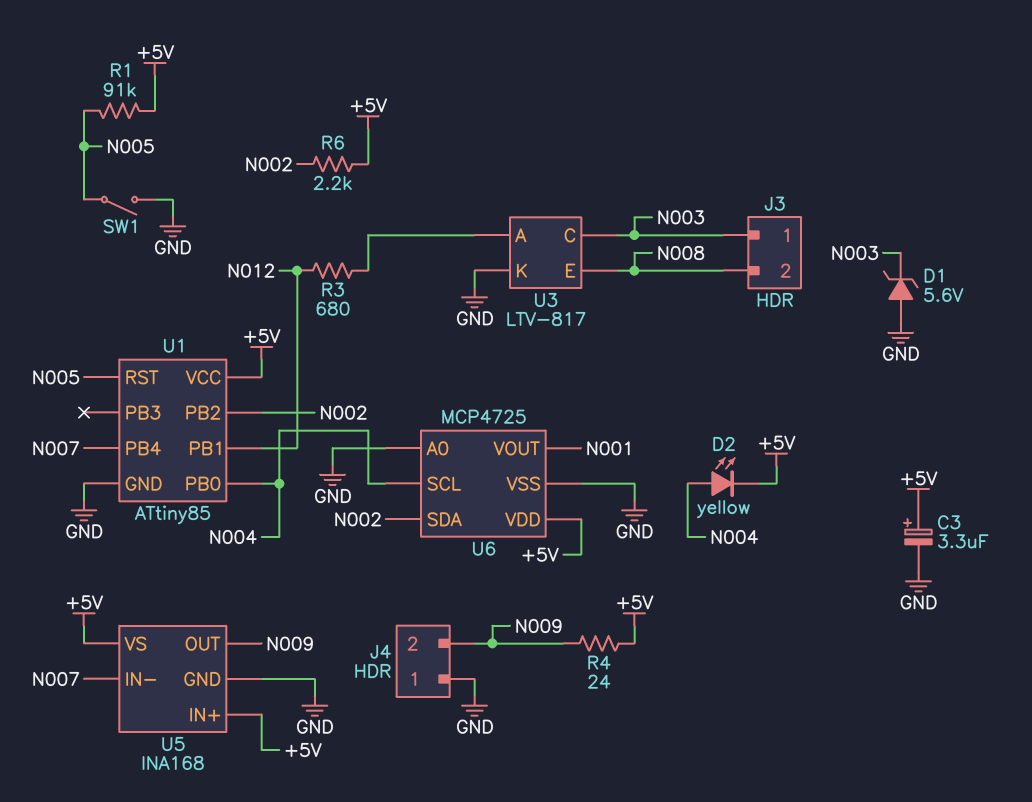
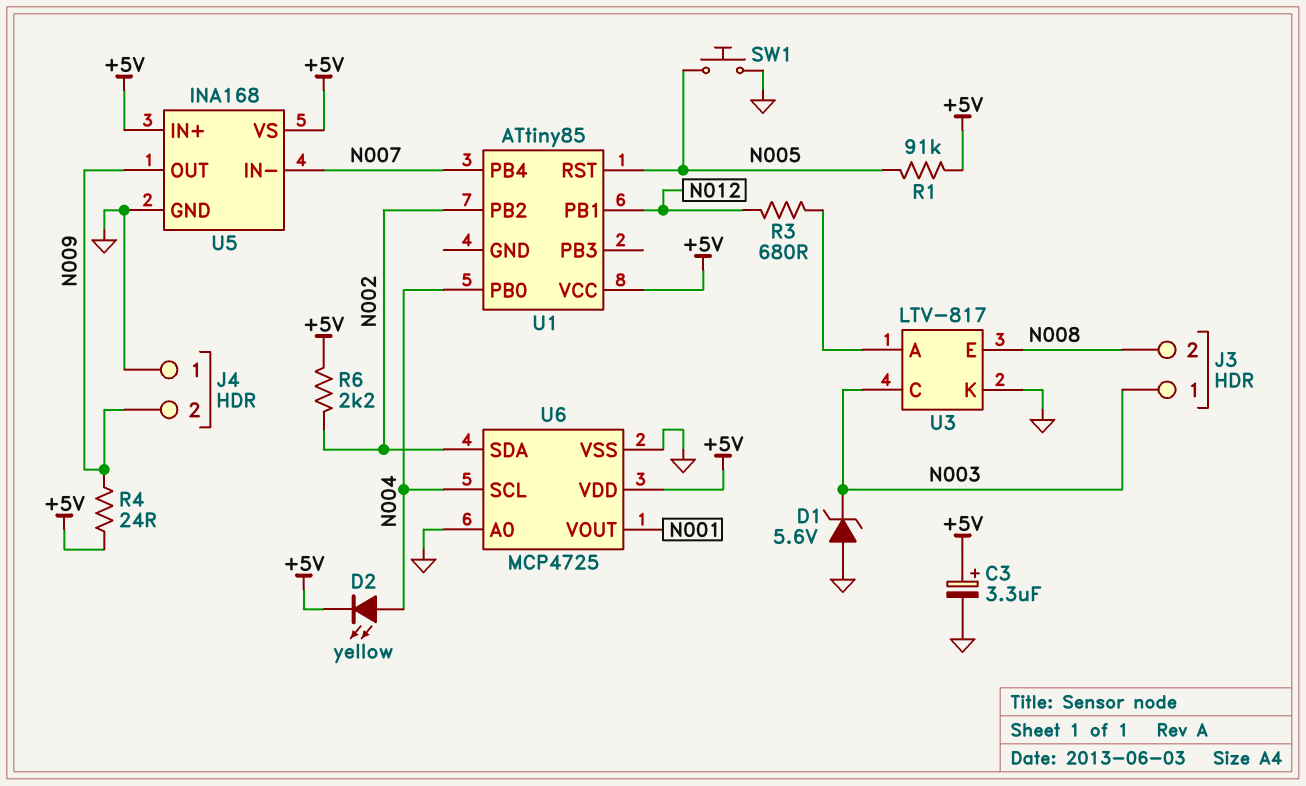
SW1: switch (GND, N005) -> button (GND, N005)
U1 pin GND: GND -> none

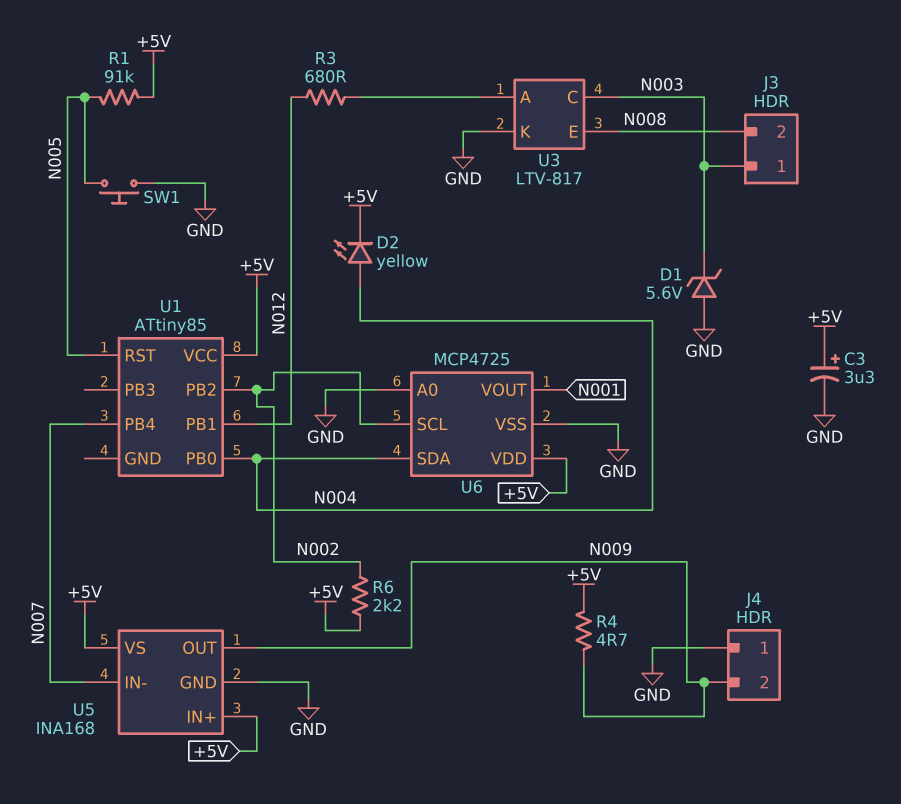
R4: 24 (+5V, N009) -> 4.7 (+5V, N009)
U6 pin SCL: N004 -> N002
U6 pin SDA: N002 -> N004

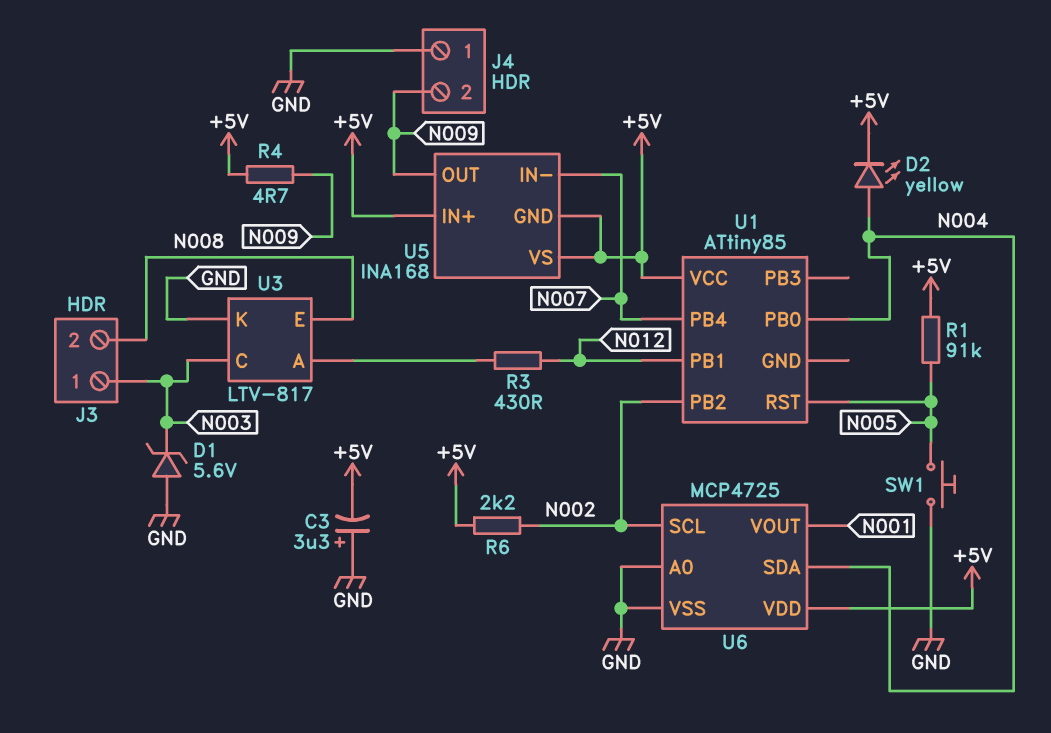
C3: 3.3uF (plus +5V, minus GND) -> 3.3uF (plus GND, minus +5V)
R3: 680 (N012, U3/A) -> 430 (N012, U3/A)
U5 pin GND: GND -> +5V

